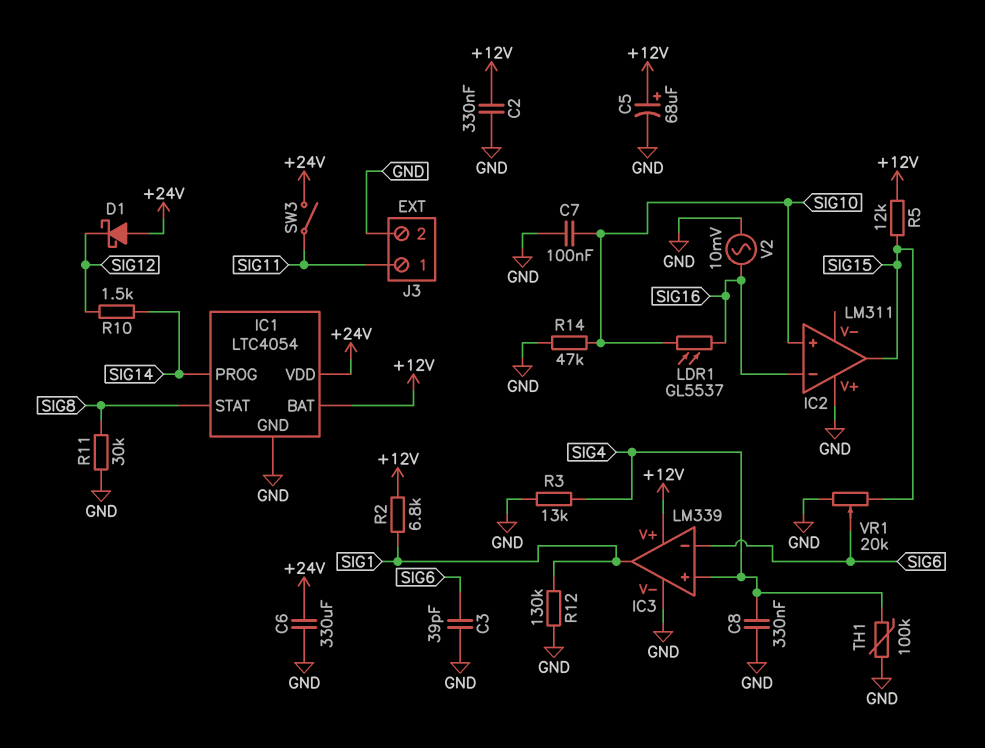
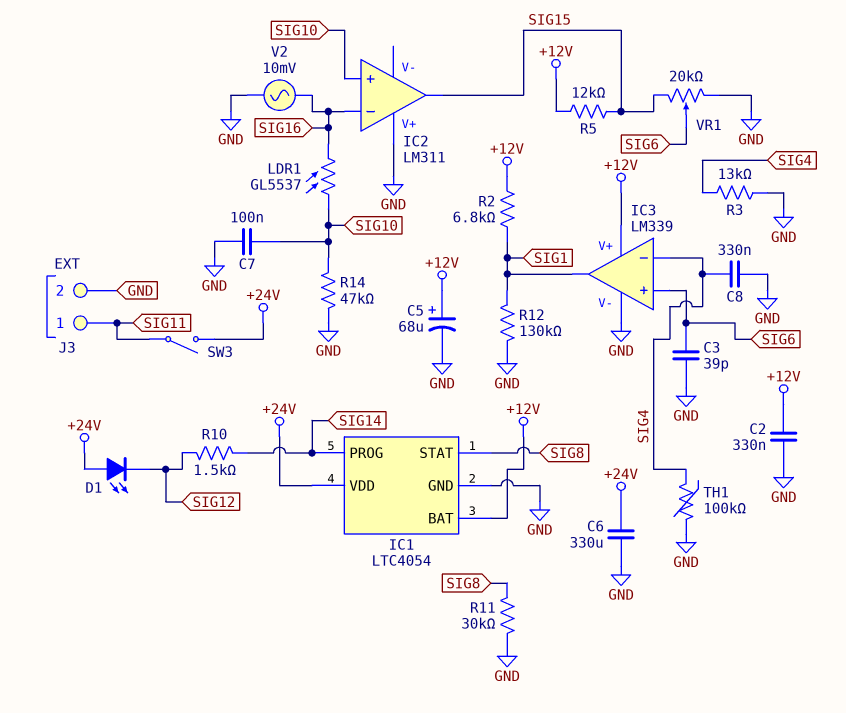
D1: schottky (A +24V, K SIG12) -> LED (A +24V, K SIG12)
IC3 pin in+: SIG4 -> SIG6
IC3 pin in-: SIG6 -> SIG4

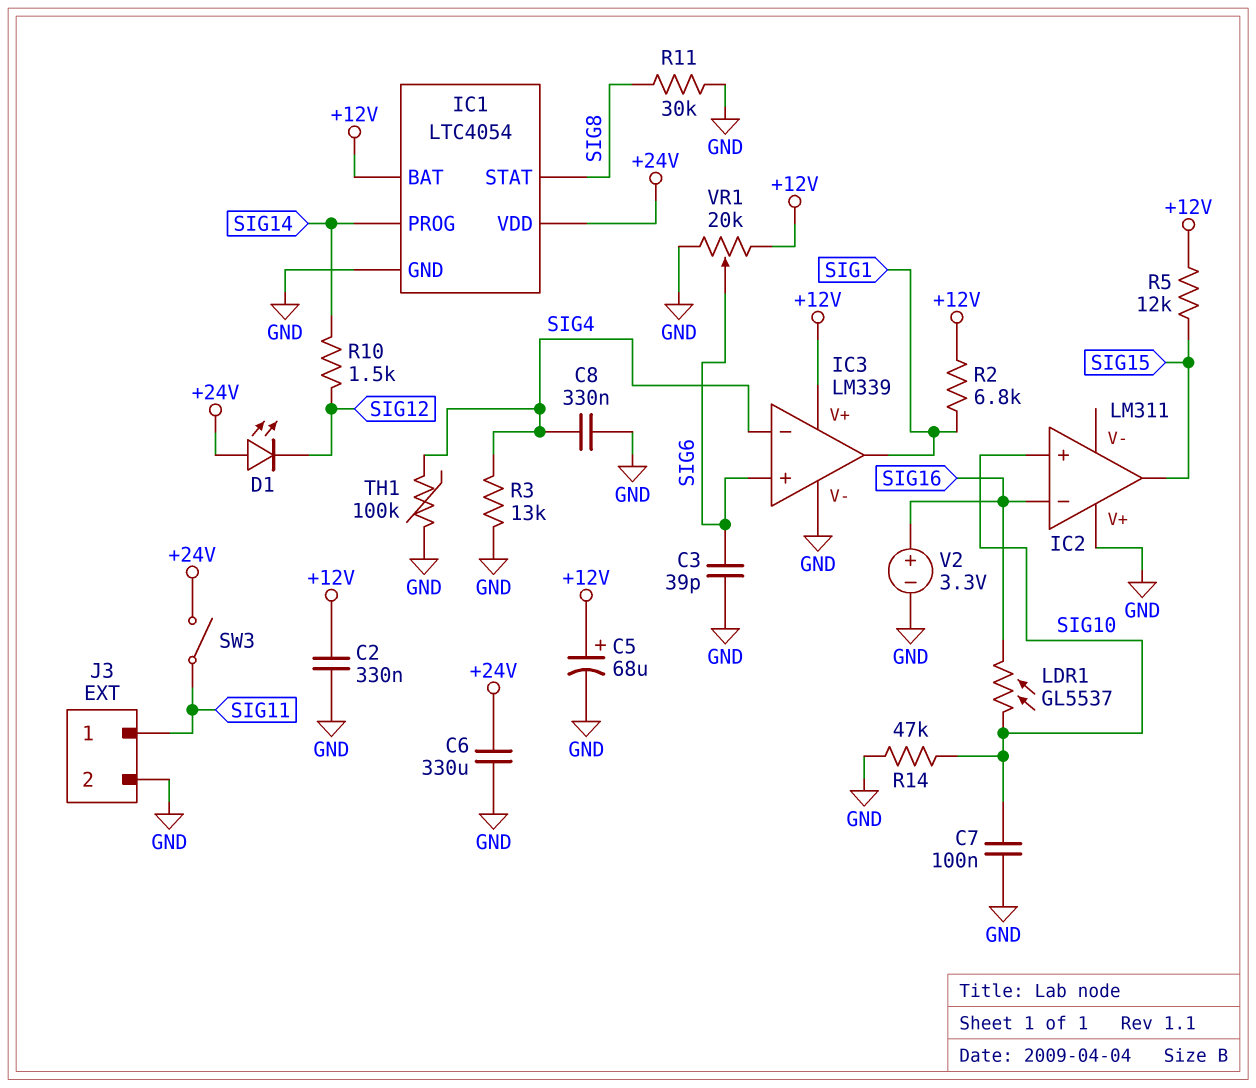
R12: 130k (GND, SIG1) -> none
V2: AC 10mV (GND, SIG16) -> 3.3V (plus SIG16, minus GND)
VR1: 20k (GND, SIG15, wiper SIG6) -> 20k (+12V, GND, wiper SIG6)

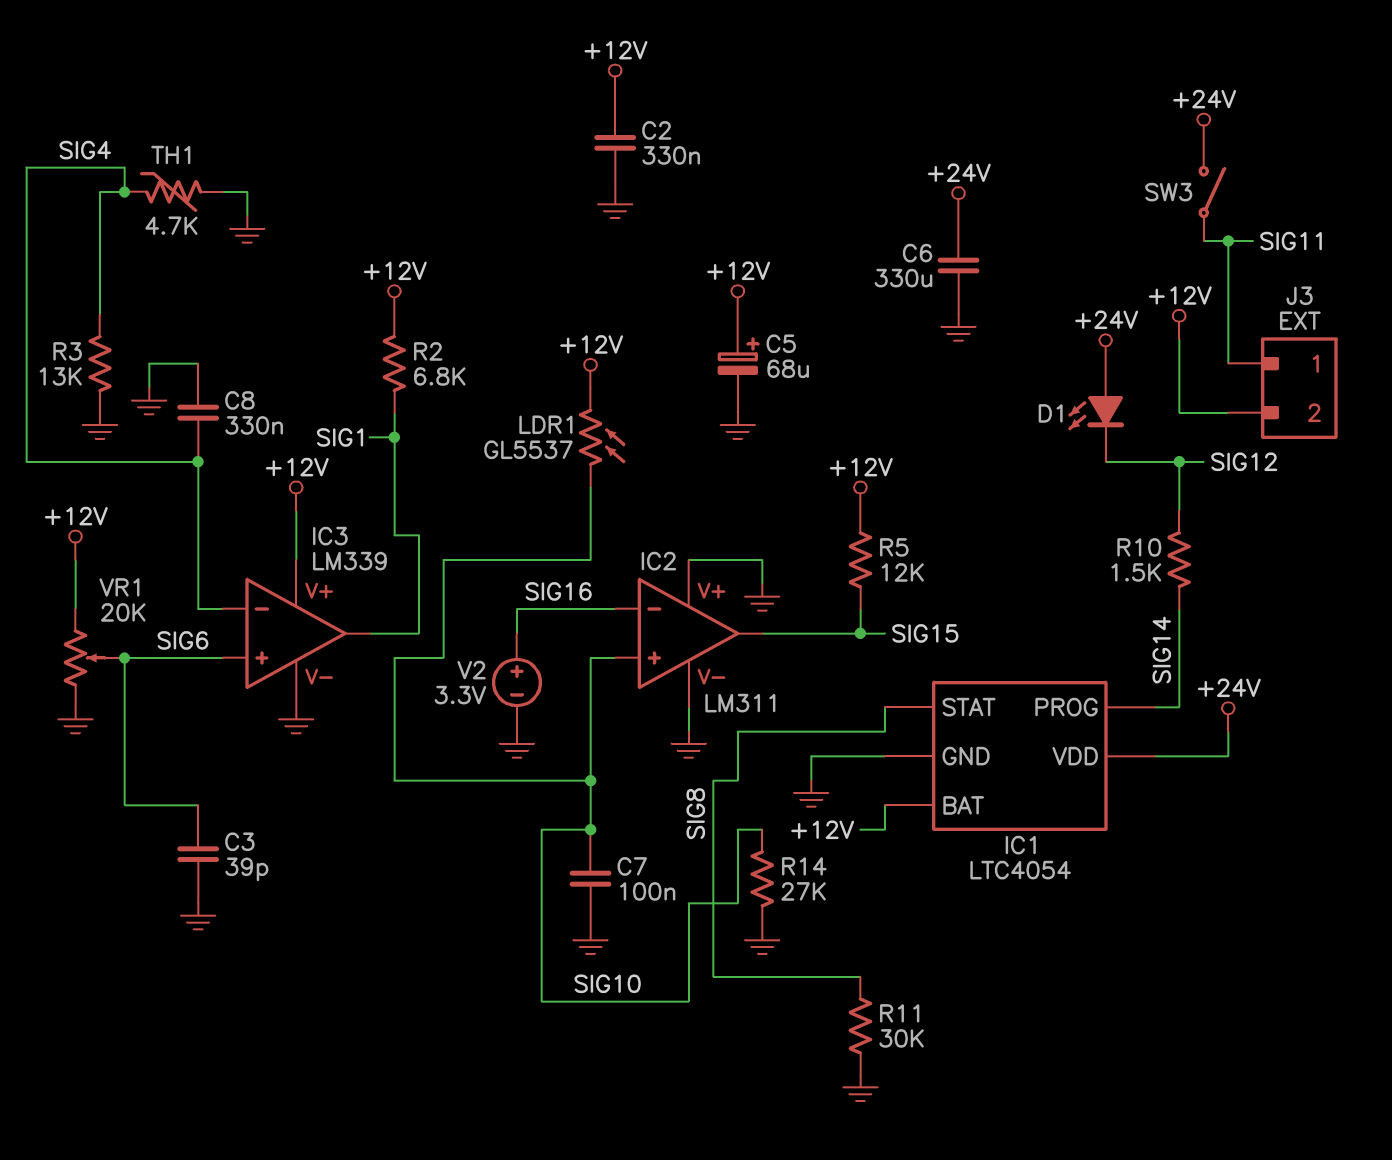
IC2 pin V-: none -> GND
J3 pin 2: GND -> +12V
LDR1: GL5537 (SIG10, SIG16) -> GL5537 (+12V, SIG10)
R14: 47k (GND, SIG10) -> 27k (GND, SIG10)
TH1: 100k (GND, SIG4) -> 4.7k (GND, SIG4)

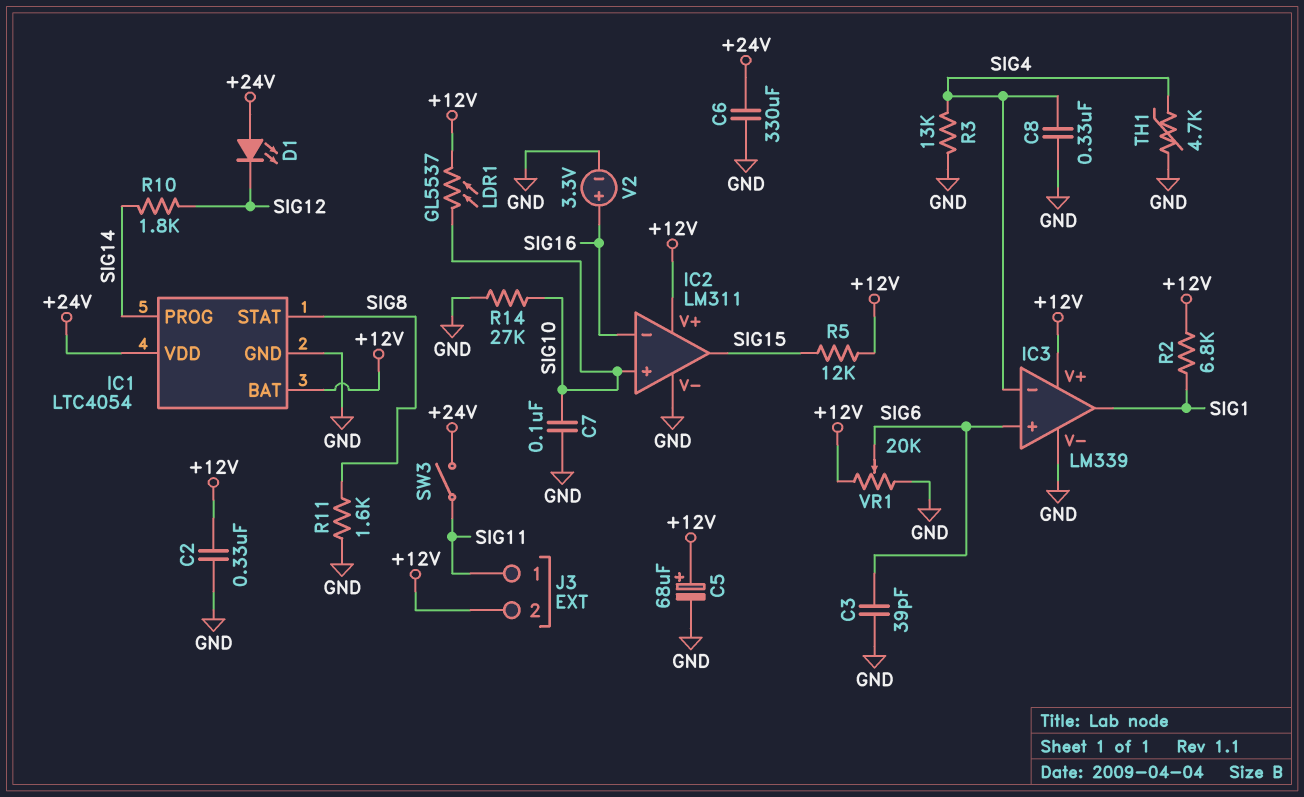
IC2 pin V+: GND -> +12V
R10: 1.5k (SIG12, SIG14) -> 1.8k (SIG12, SIG14)
R11: 30k (GND, SIG8) -> 1.6k (GND, SIG8)

